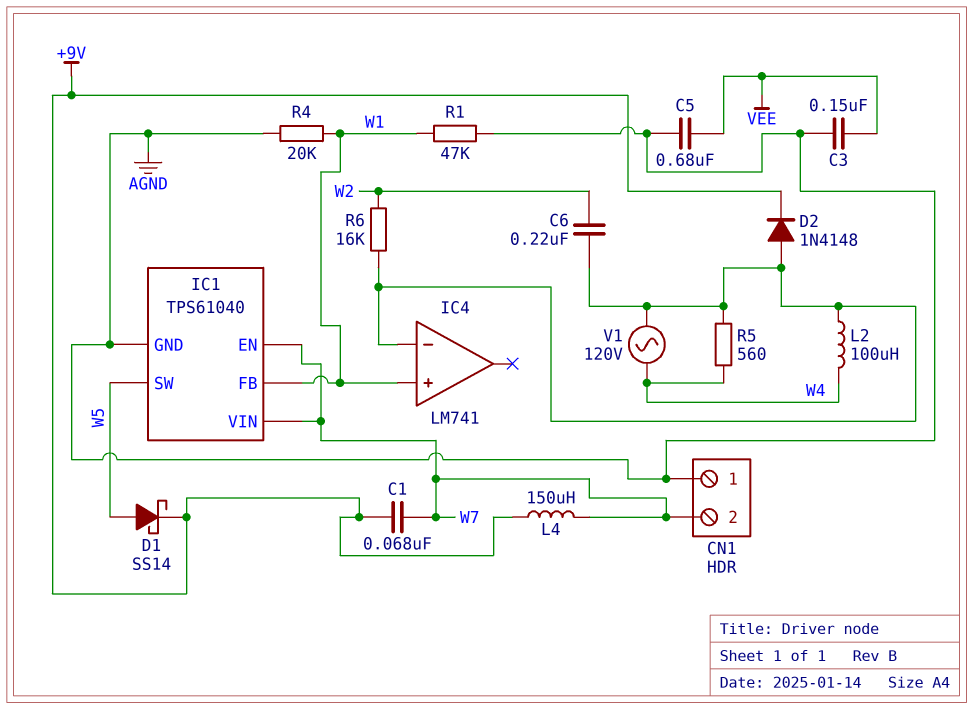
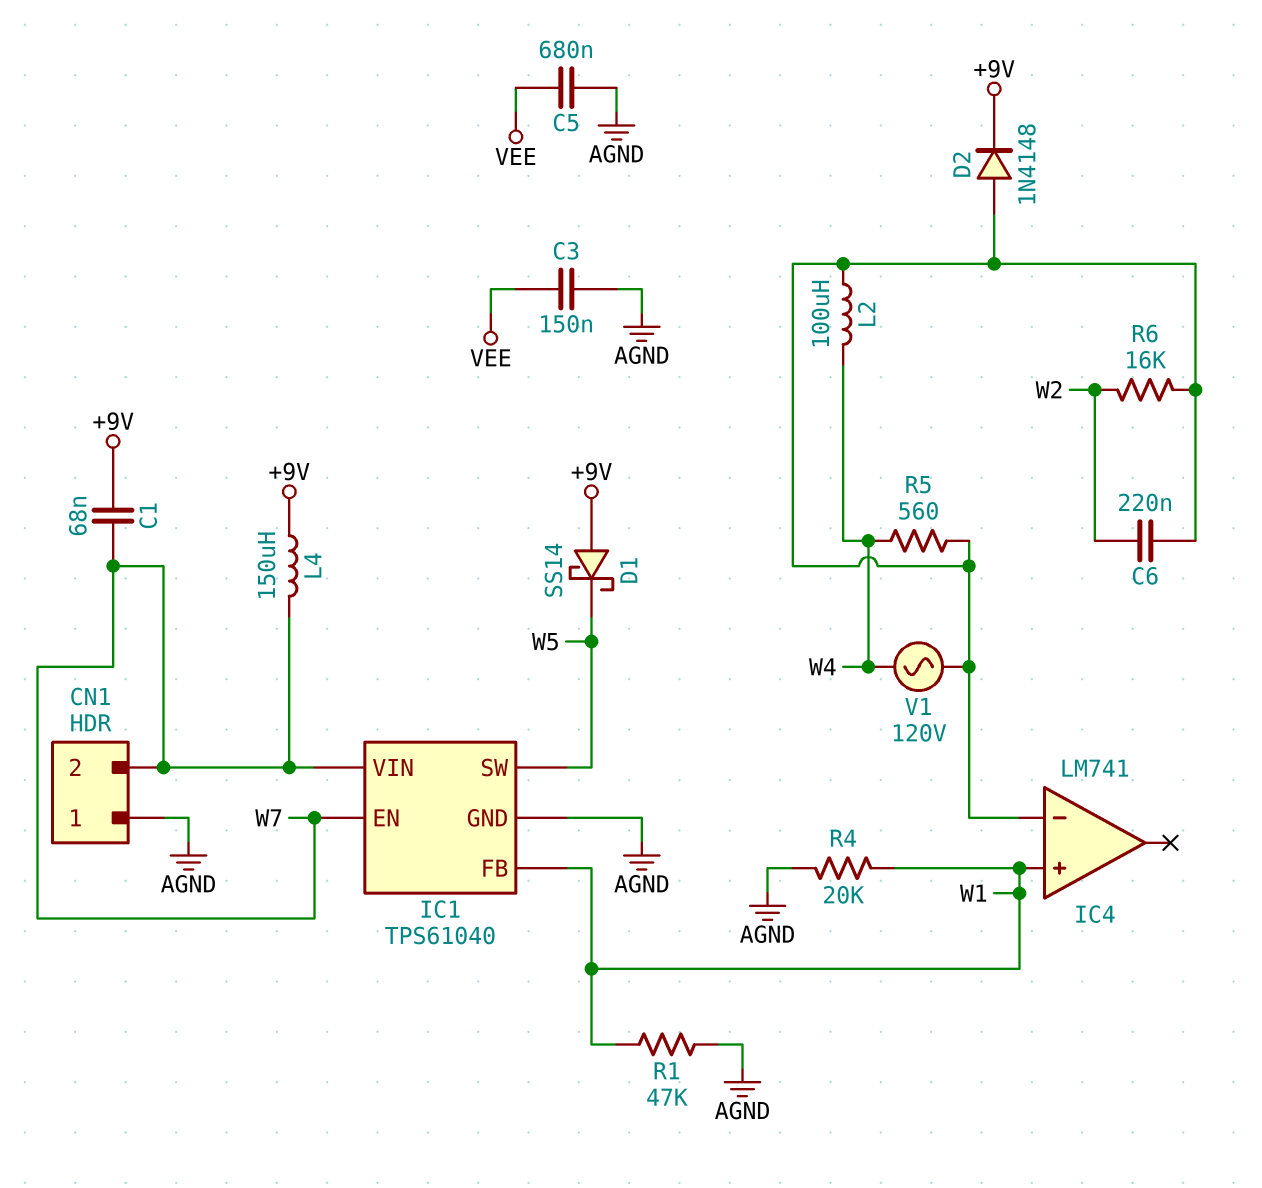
D1: schottky SS14 (A W5, K +9V) -> schottky SS14 (A +9V, K W5)

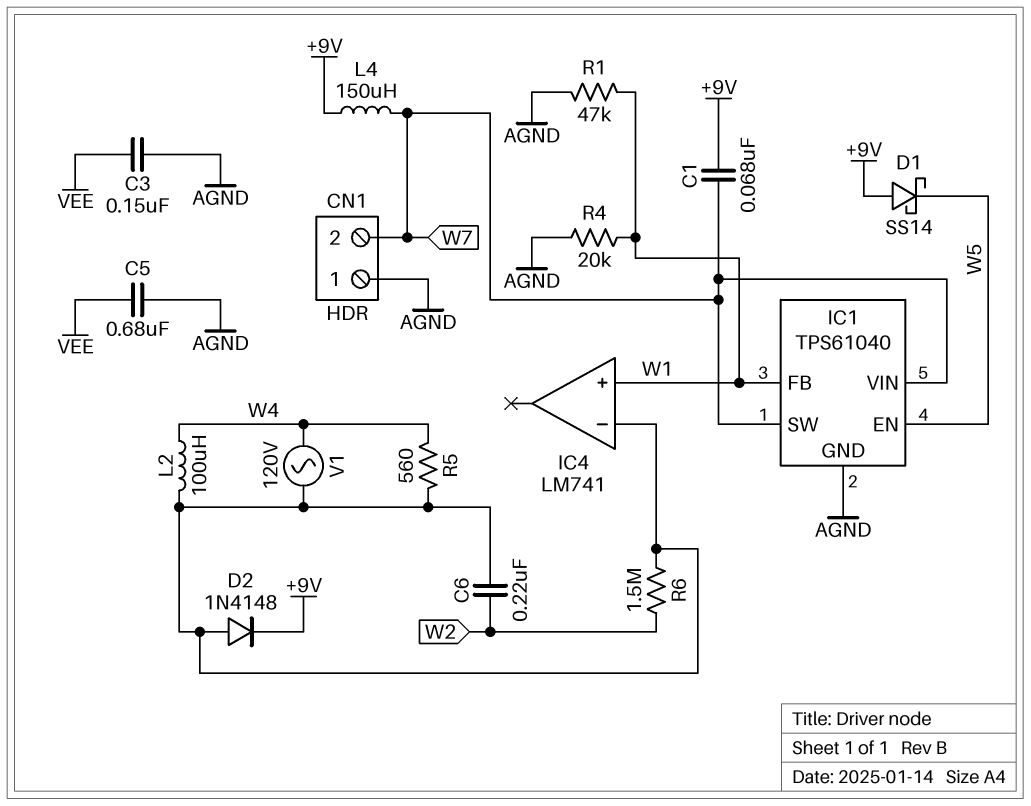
IC1 pin EN: W7 -> W5
IC1 pin SW: W5 -> W7
R6: 16k (IC4/in-, W2) -> 1.5M (IC4/in-, W2)

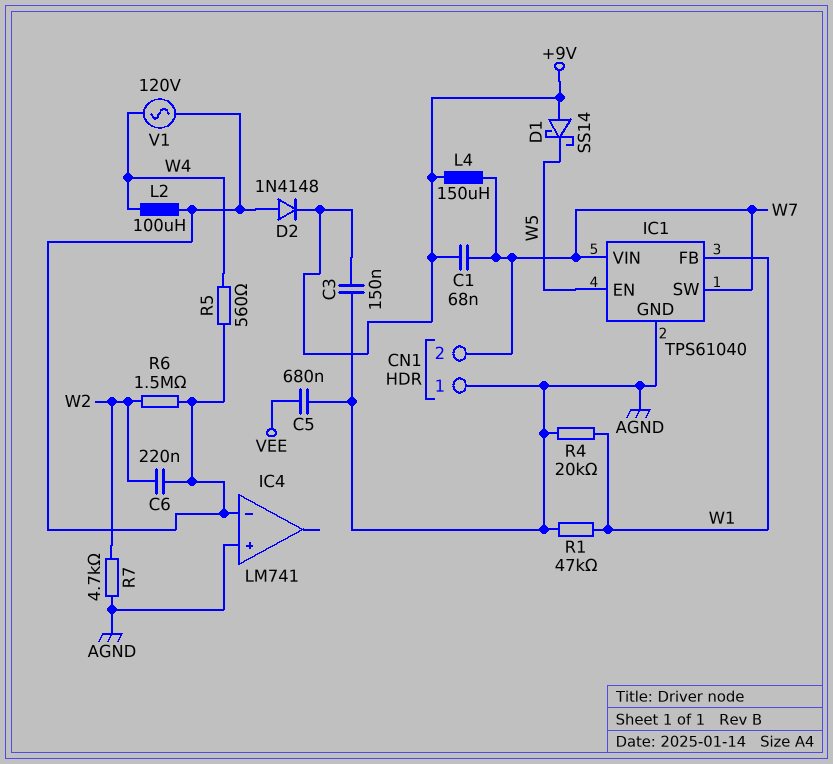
C3: 150nF (AGND, VEE) -> 150nF (+9V, AGND)
IC4 pin in+: W1 -> AGND
R7: none -> 4.7k (AGND, W2)

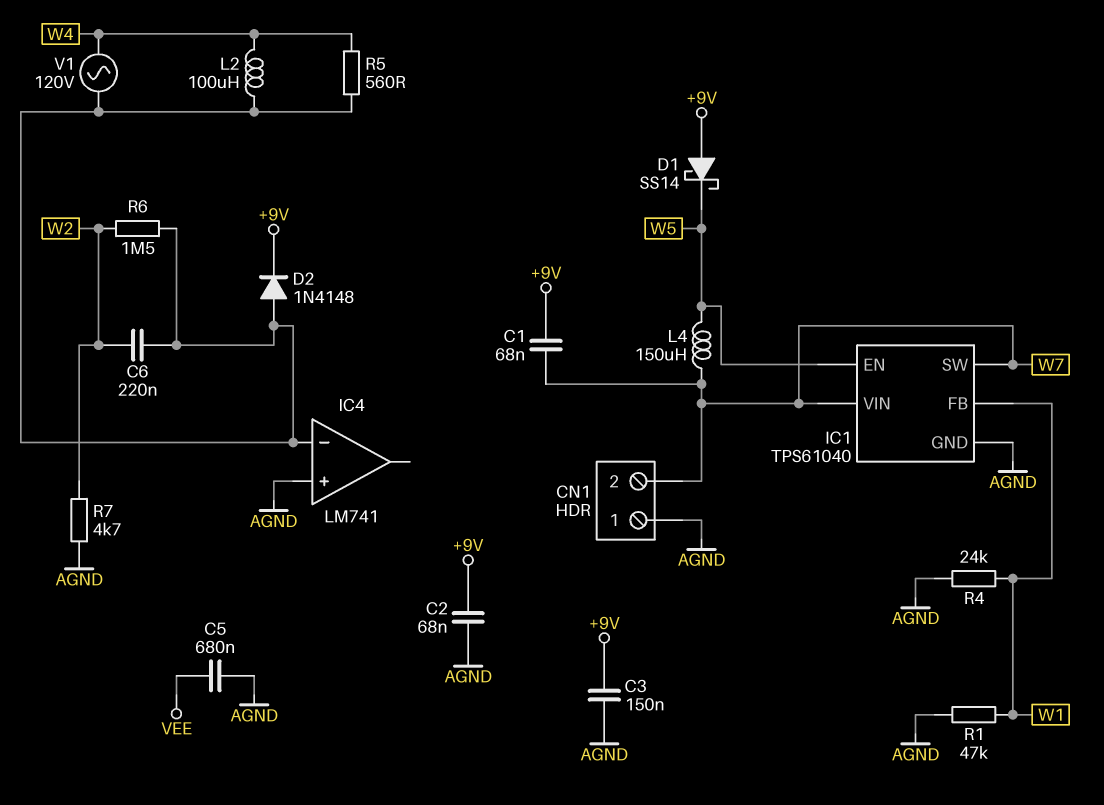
C2: none -> 68nF (+9V, AGND)
L4: 150uH (+9V, W7) -> 150uH (W5, W7)
R4: 20k (AGND, W1) -> 24k (AGND, W1)

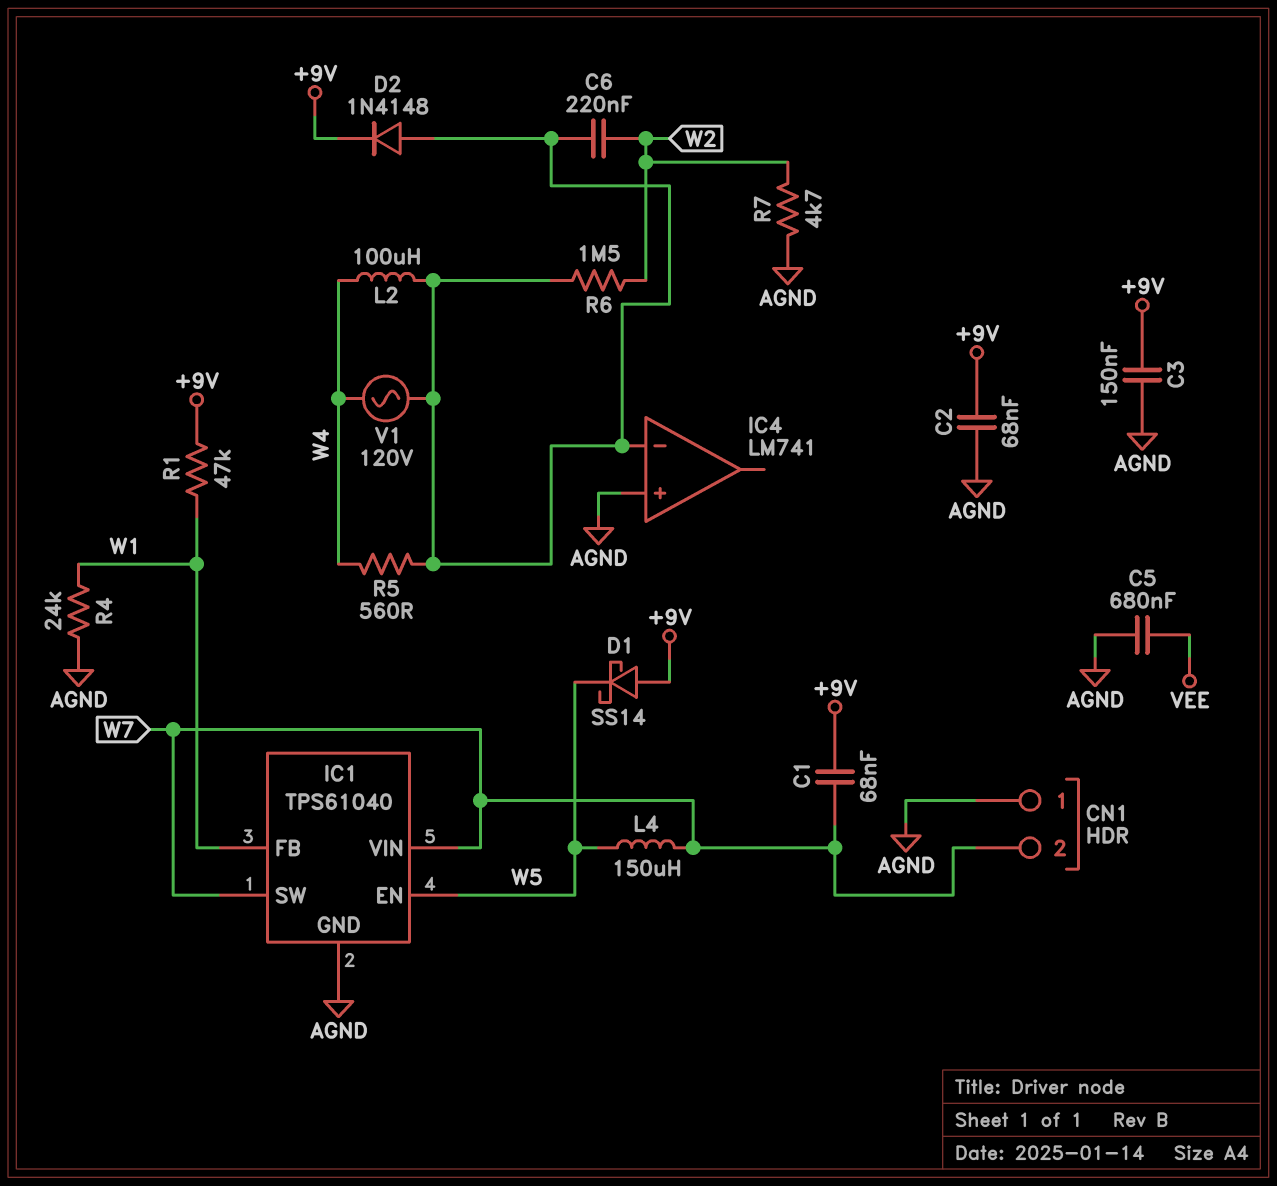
R1: 47k (AGND, W1) -> 47k (+9V, W1)

